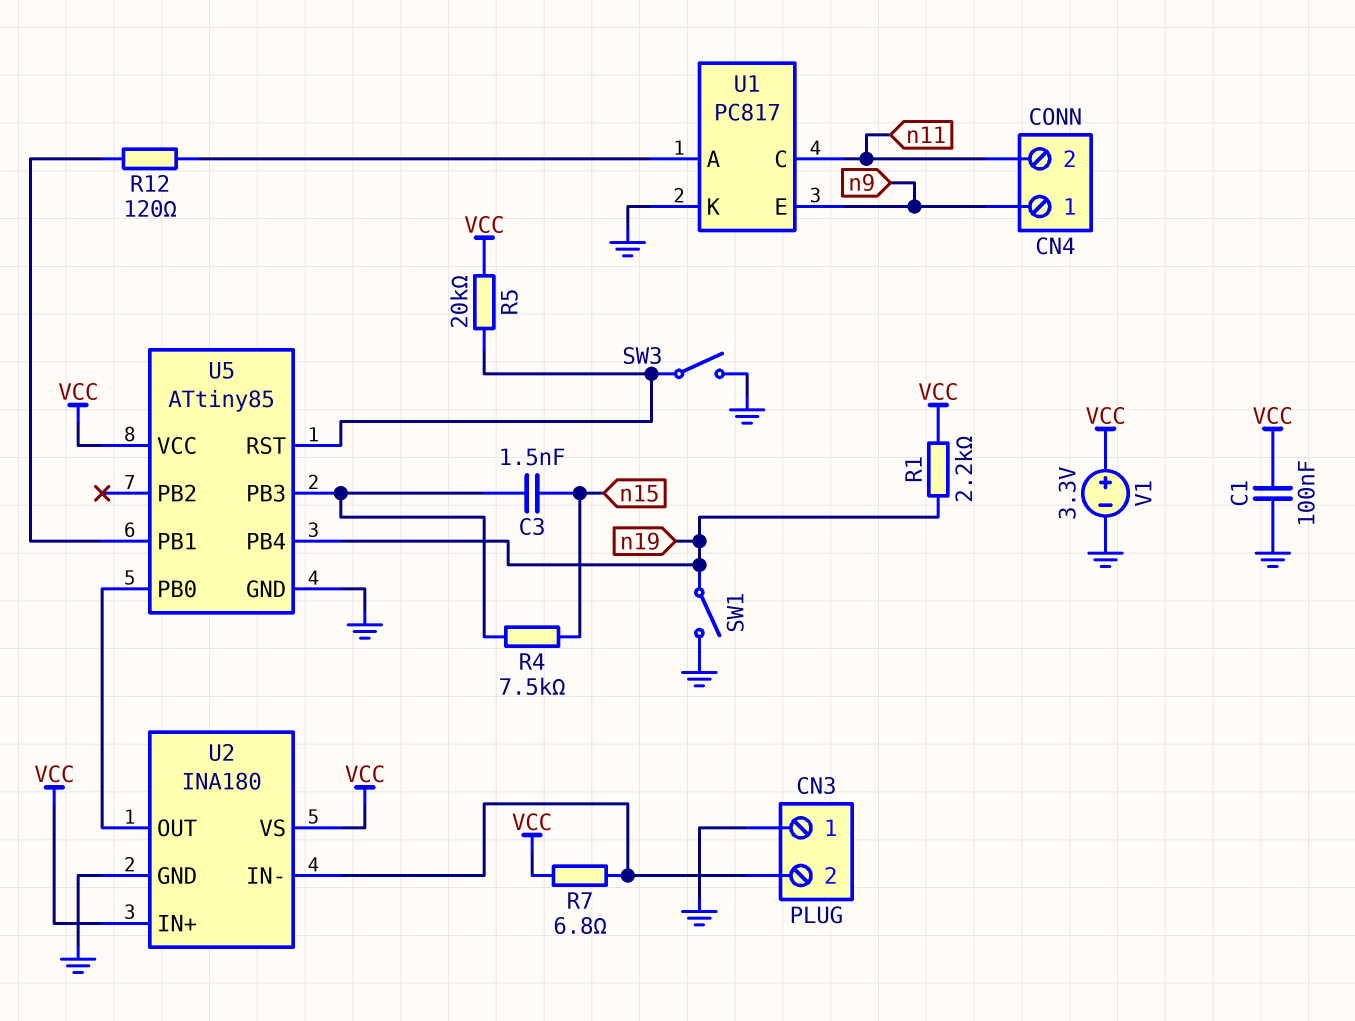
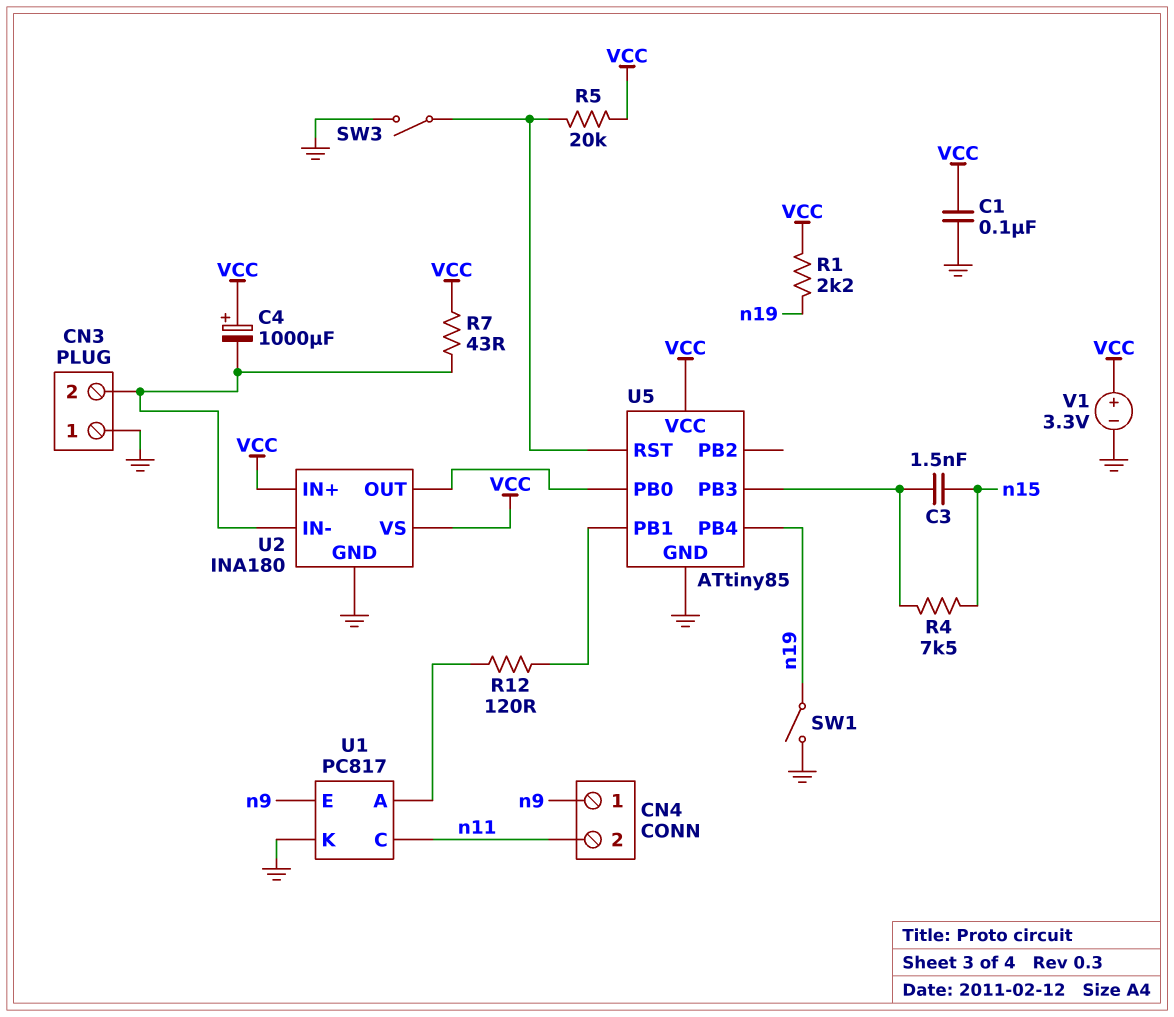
C4: none -> 1000uF (plus VCC, minus CN3/2)
R7: 6.8 (CN3/2, VCC) -> 43 (CN3/2, VCC)

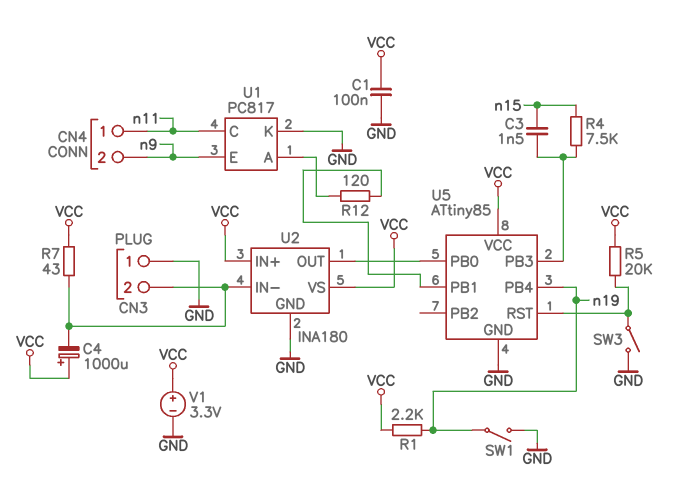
CN4 pin 1: n9 -> n11
CN4 pin 2: n11 -> n9

